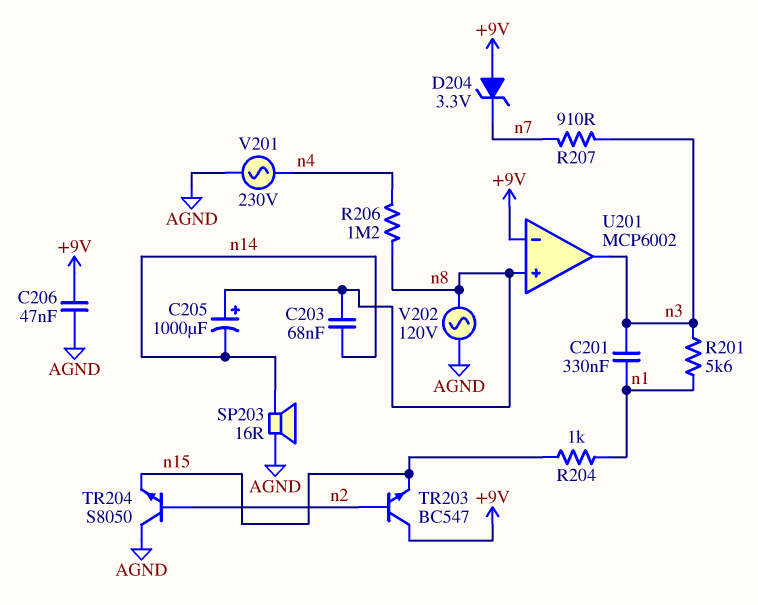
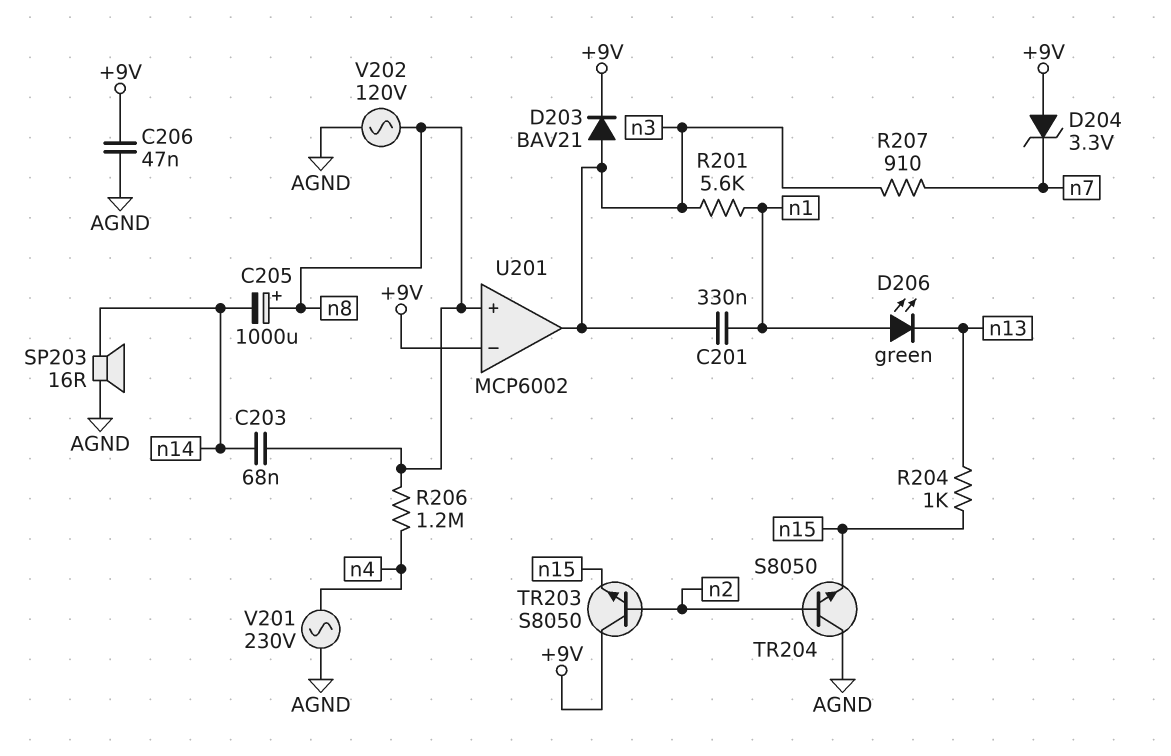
D203: none -> diode BAV21 (A n3, K +9V)
D206: none -> LED green (A n1, K n13)
R204: 1k (n1, n15) -> 1k (n13, n15)
TR203: NPN BC547 (B n2, C +9V, E n15) -> NPN S8050 (B n2, C +9V, E n15)

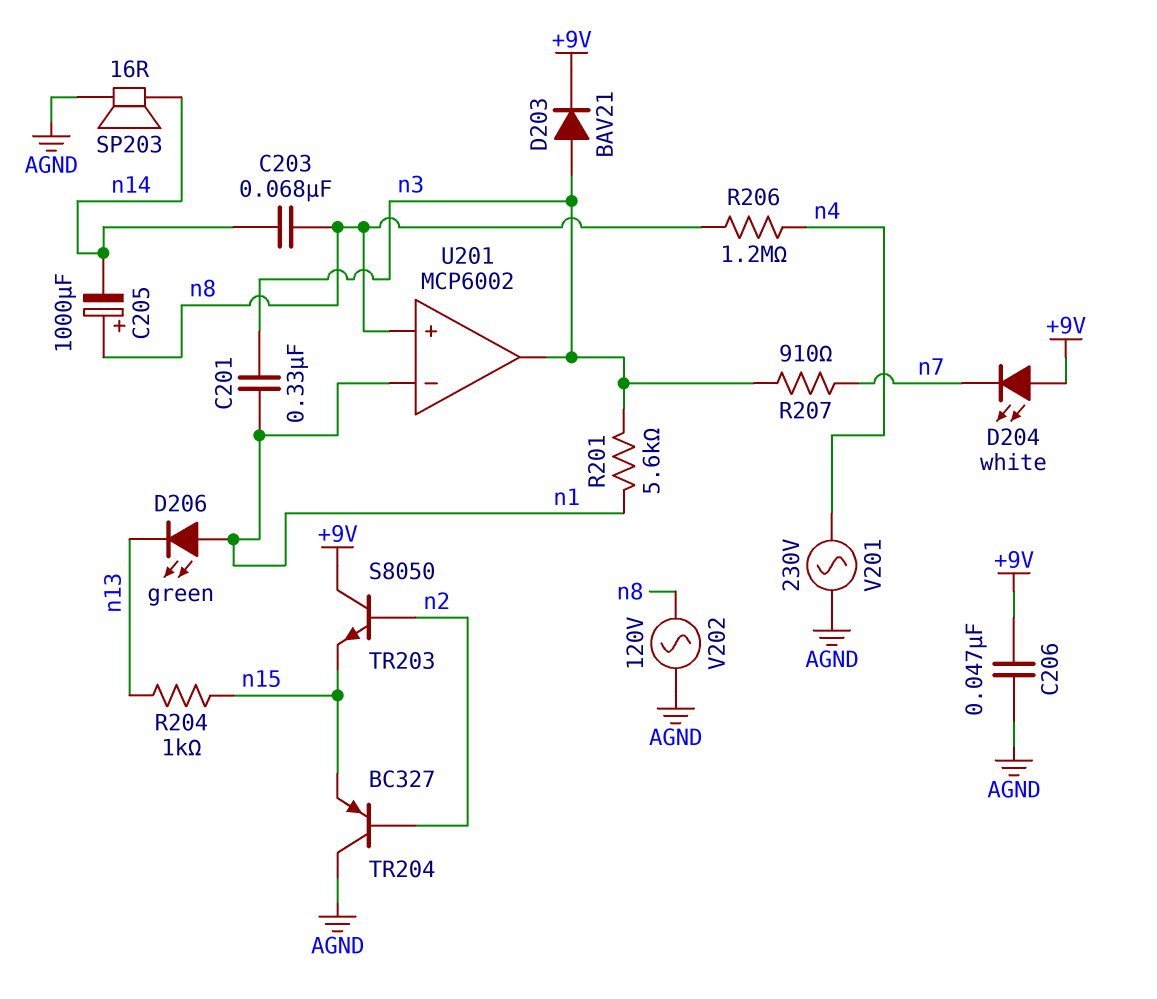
D204: zener 3.3V (A +9V, K n7) -> LED white (A +9V, K n7)
TR204: NPN S8050 (B n2, C AGND, E n15) -> PNP BC327 (B n2, C AGND, E n15)
U201 pin in-: +9V -> n1

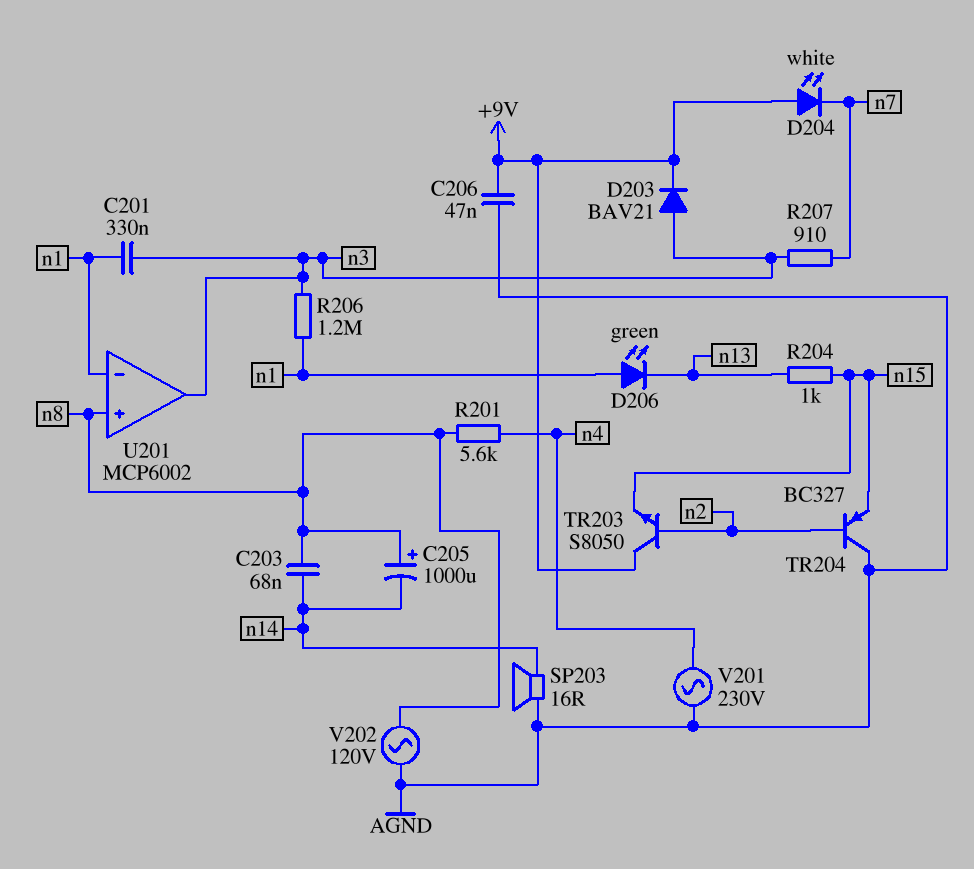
R201: 5.6k (n1, n3) -> 5.6k (n4, n8)
R206: 1.2M (n4, n8) -> 1.2M (n1, n3)

